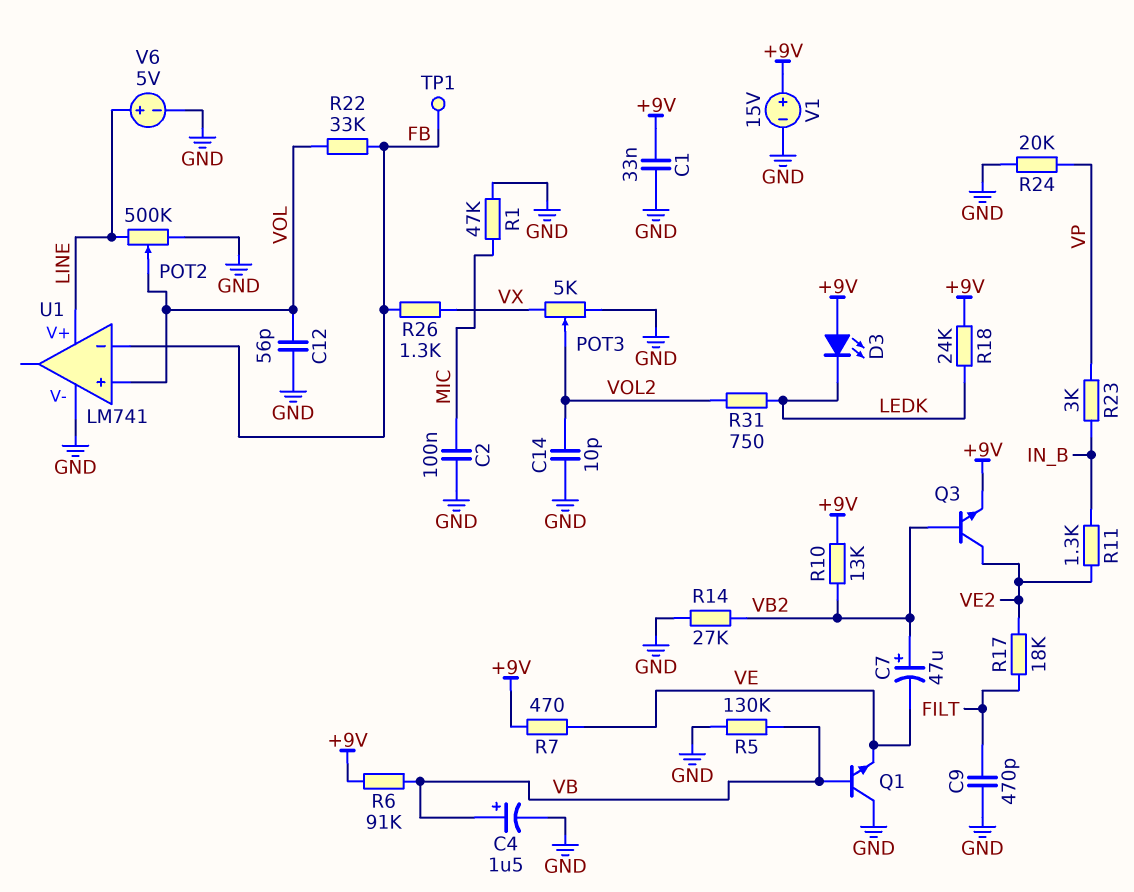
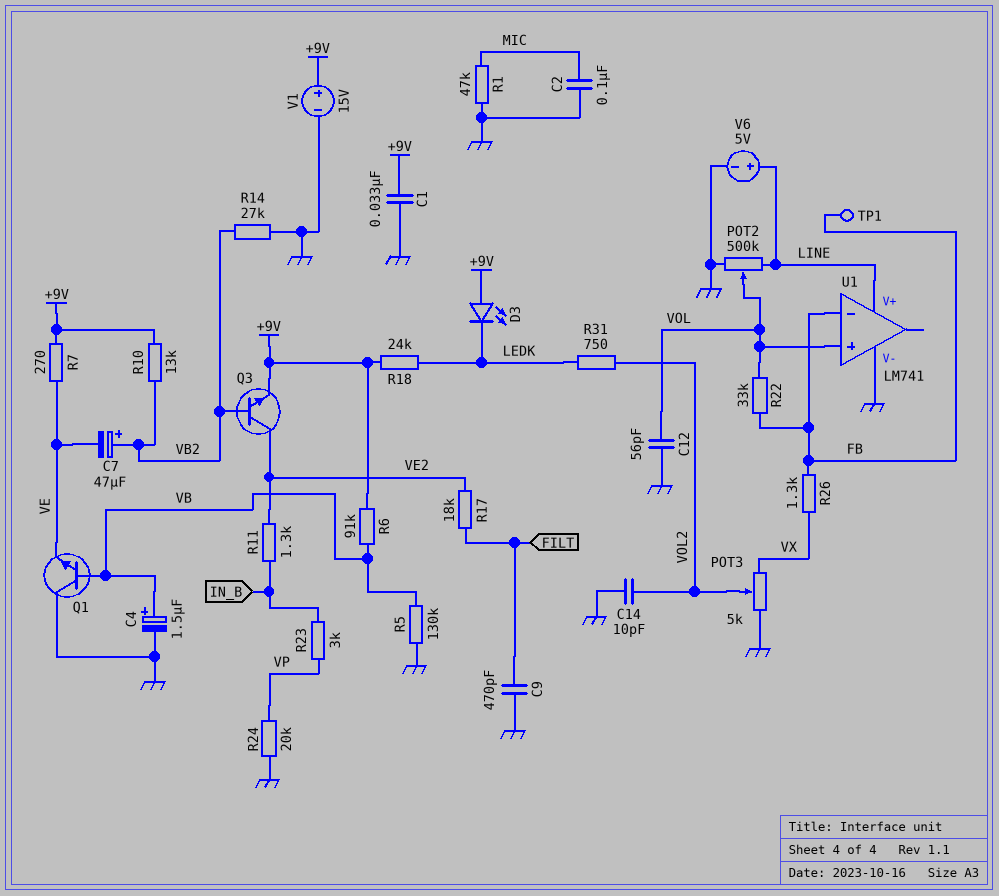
R7: 470 (+9V, VE) -> 270 (+9V, VE)

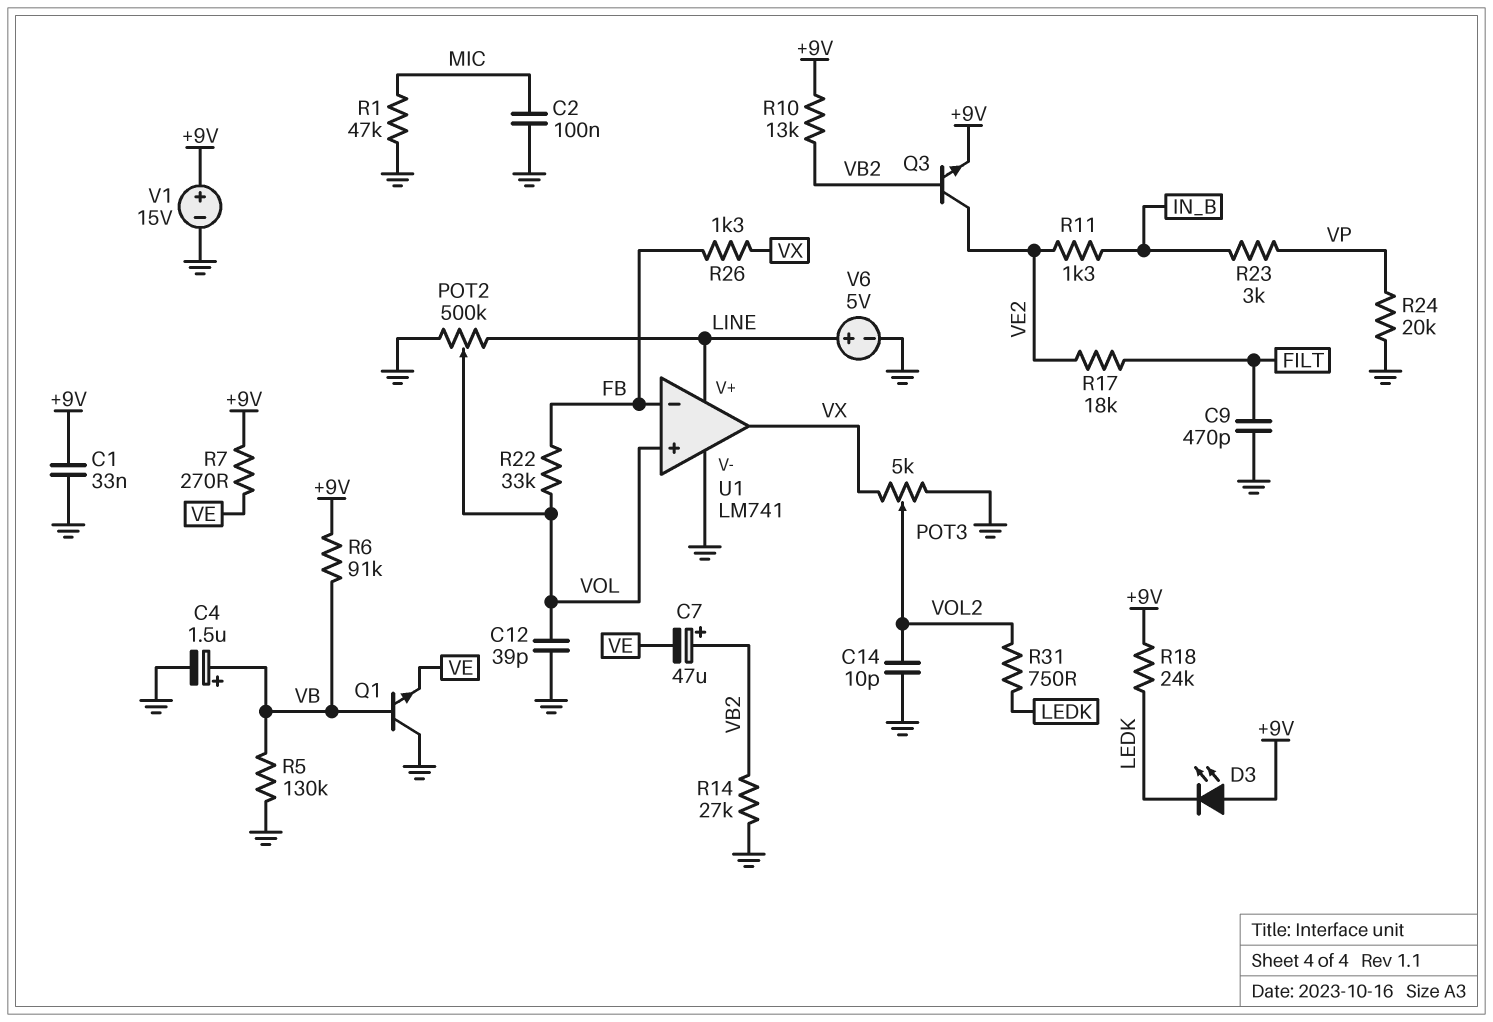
C12: 56pF (GND, VOL) -> 39pF (GND, VOL)
TP1: test point (FB) -> none
U1 pin out: none -> VX

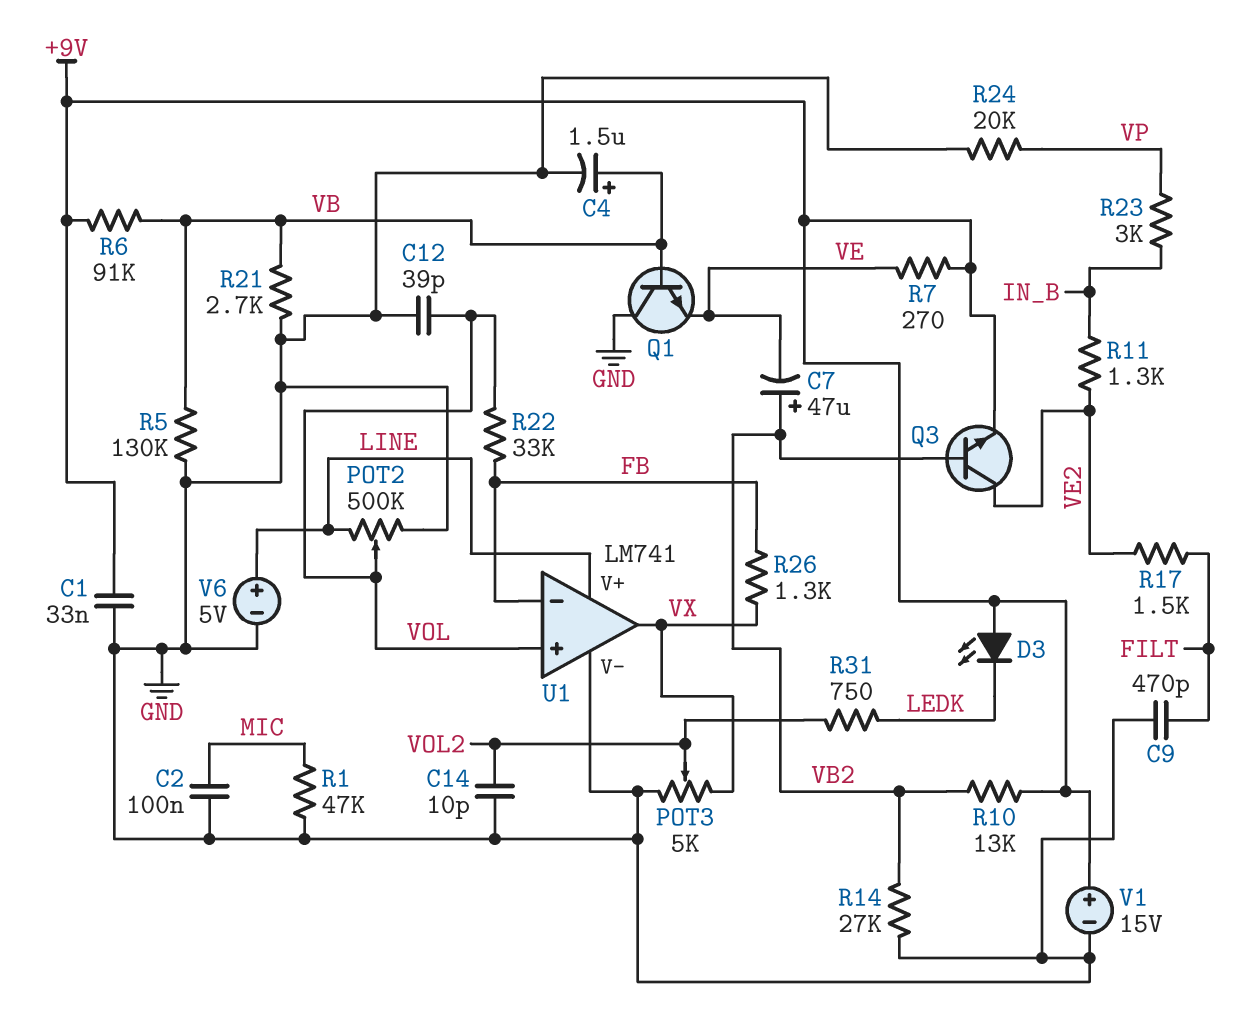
R17: 18k (FILT, VE2) -> 1.5k (FILT, VE2)
R18: 24k (+9V, LEDK) -> none
R21: none -> 2.7k (GND, VB)

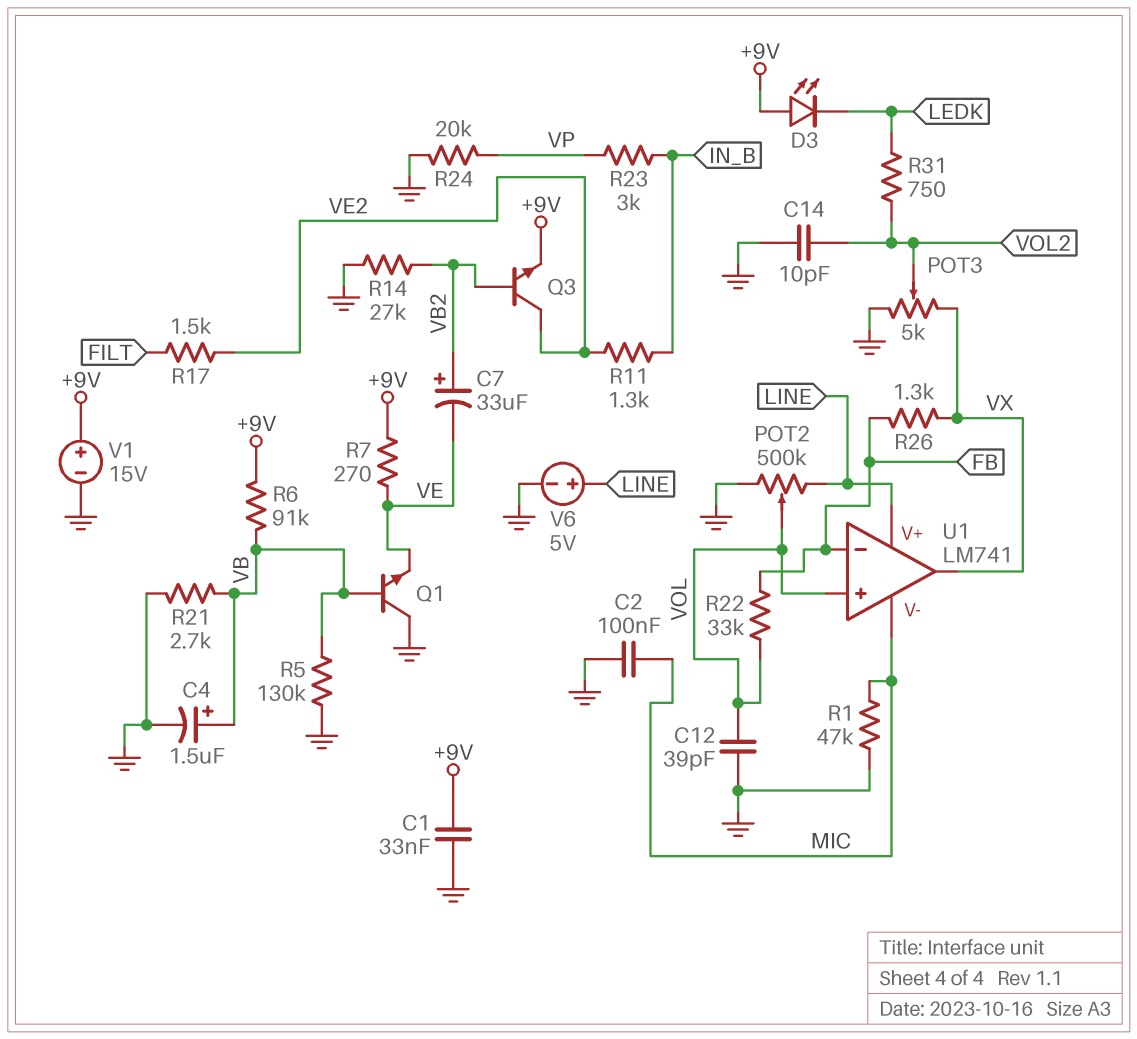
C7: 47uF (plus VB2, minus VE) -> 33uF (plus VB2, minus VE)
C9: 470pF (FILT, GND) -> none
R10: 13k (+9V, VB2) -> none
U1 pin V-: GND -> MIC

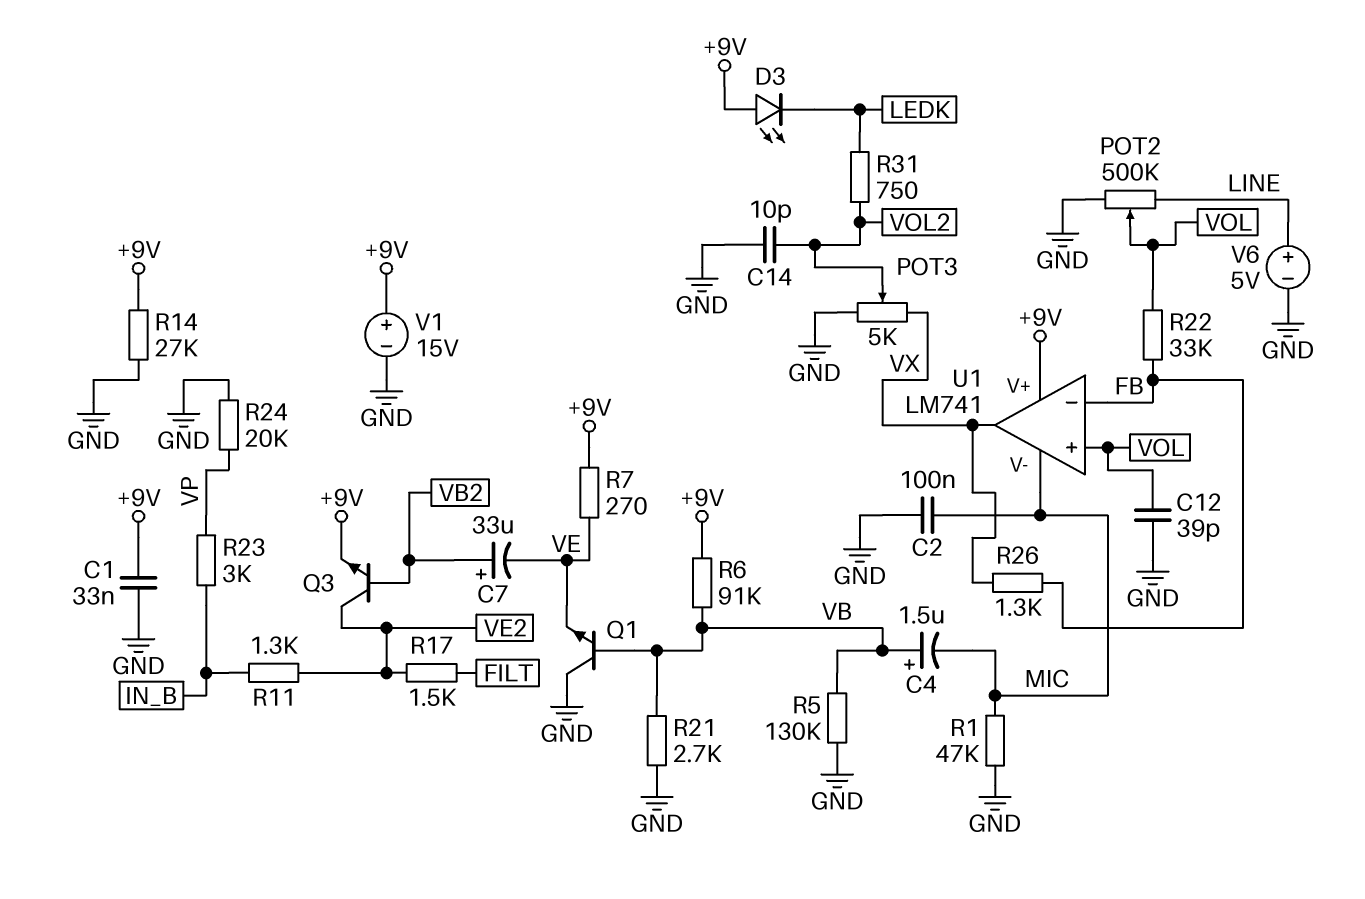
C4: 1.5uF (plus VB, minus GND) -> 1.5uF (plus VB, minus MIC)
R14: 27k (GND, VB2) -> 27k (+9V, GND)
U1 pin V+: LINE -> +9V

